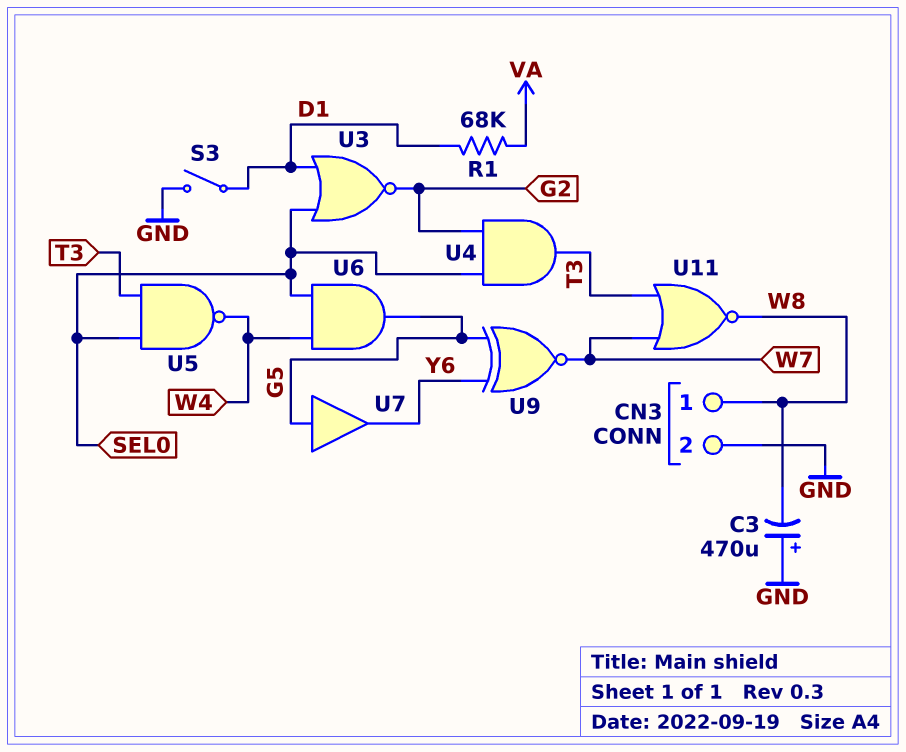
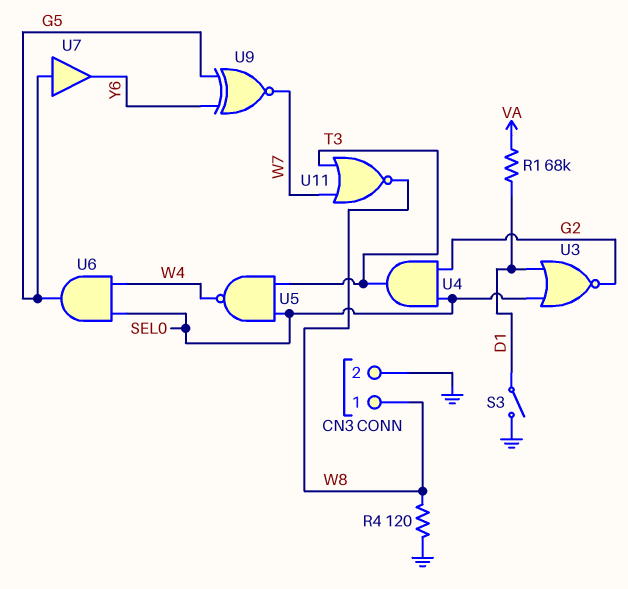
C3: 470uF (plus GND, minus W8) -> none
R4: none -> 120 (GND, W8)

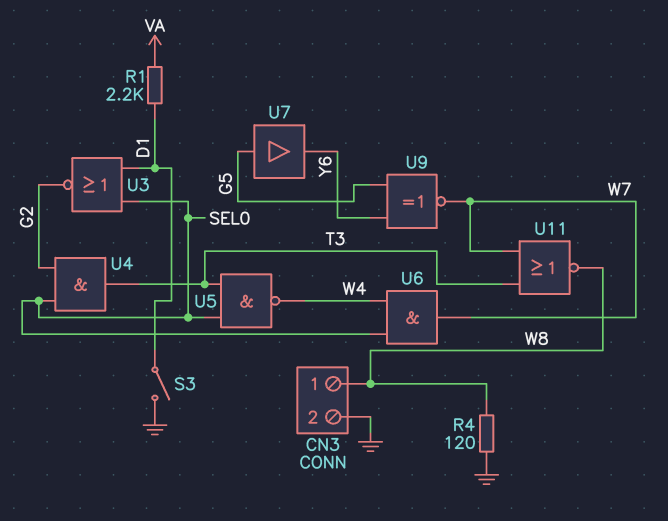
R1: 68k (D1, VA) -> 2.2k (D1, VA)
U6: AND (in SEL0, in W4, out G5) -> AND (in SEL0, in W4, out W7)

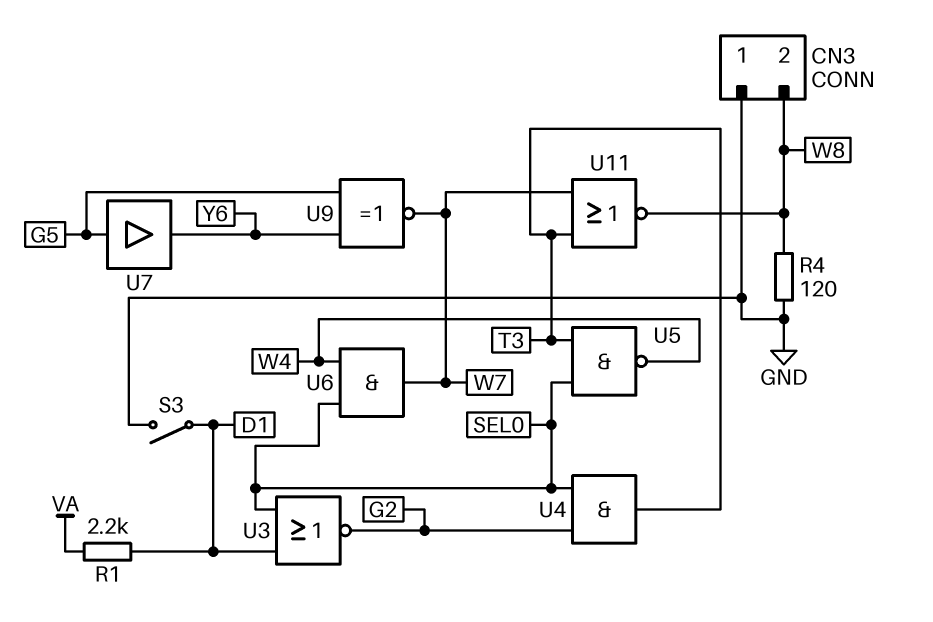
CN3 pin 1: W8 -> GND
CN3 pin 2: GND -> W8

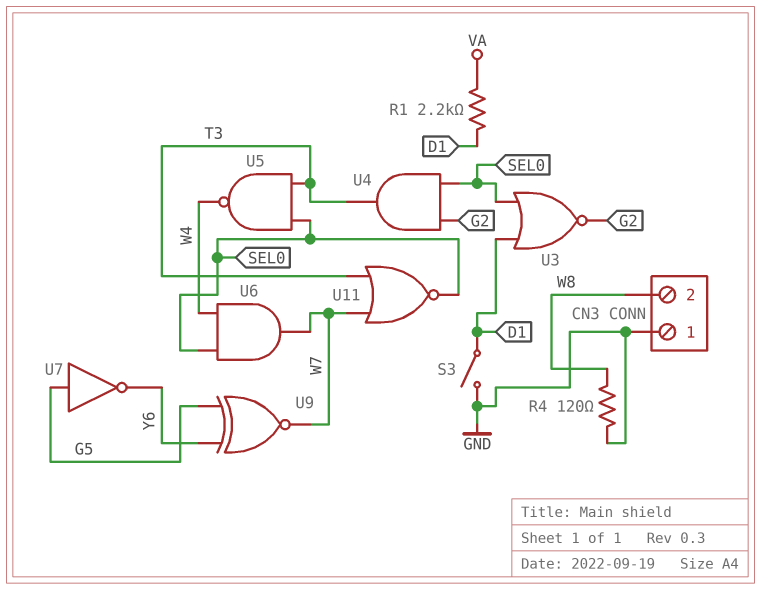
U7: buffer (in G5, out Y6) -> NOT (in G5, out Y6)
U11: NOR (in T3, in W7, out W8) -> NOR (in T3, in W7, out SEL0)

